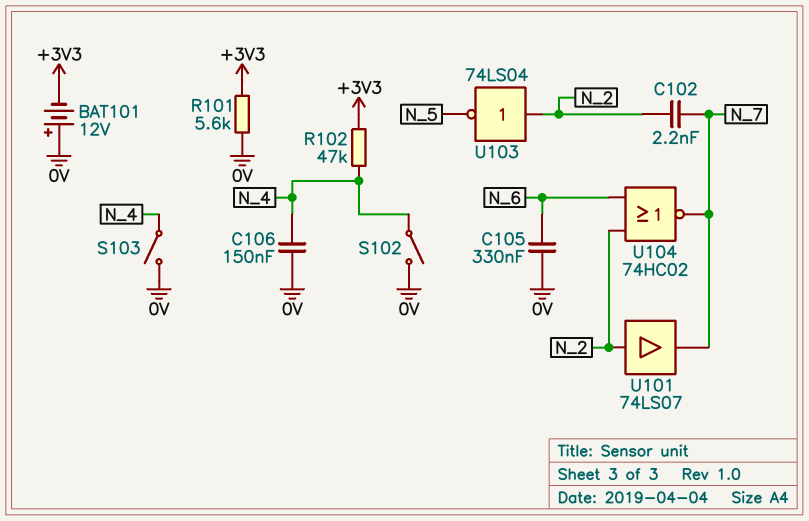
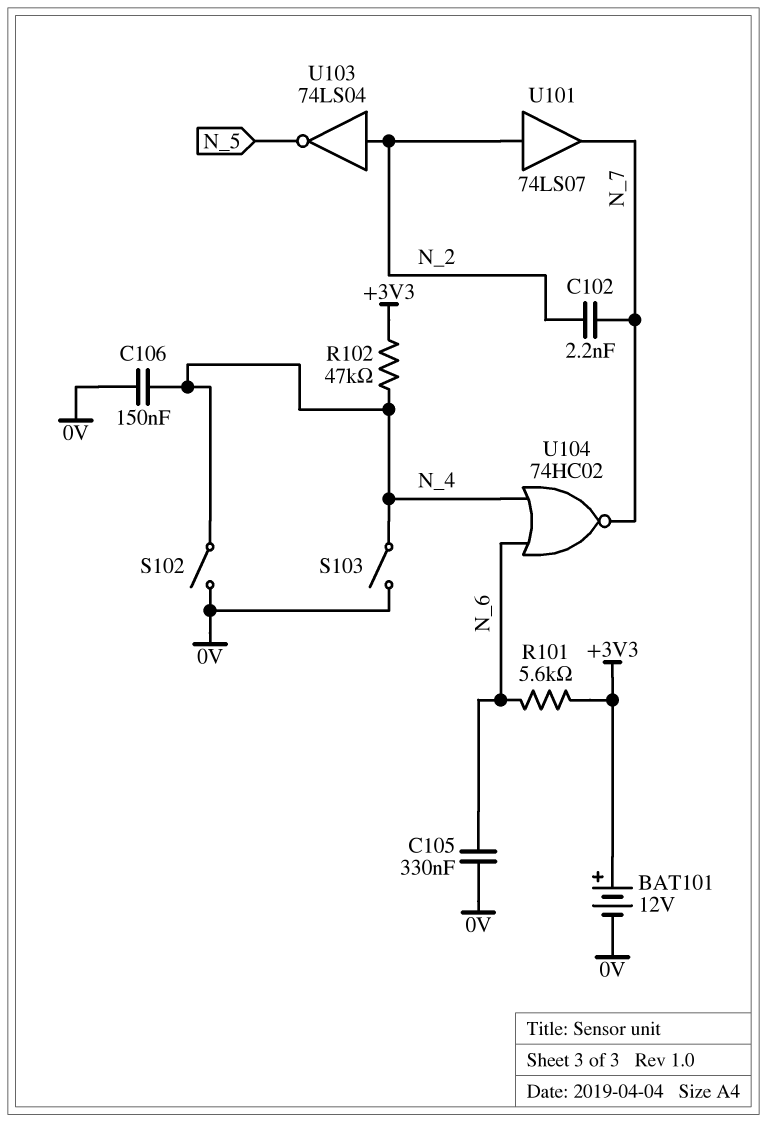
BAT101: 12V (plus 0V, minus +3V3) -> 12V (plus +3V3, minus 0V)
R101: 5.6k (+3V3, 0V) -> 5.6k (+3V3, N_6)
U104: NOR 74HC02 (in N_2, in N_6, out N_7) -> NOR 74HC02 (in N_4, in N_6, out N_7)

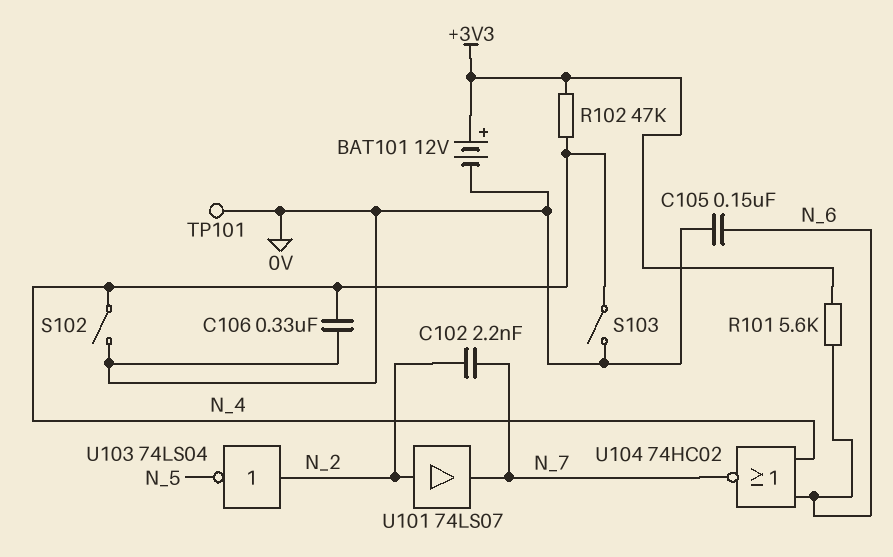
C105: 330nF (0V, N_6) -> 150nF (0V, N_6)
C106: 150nF (0V, N_4) -> 330nF (0V, N_4)
TP101: none -> test point (0V)

